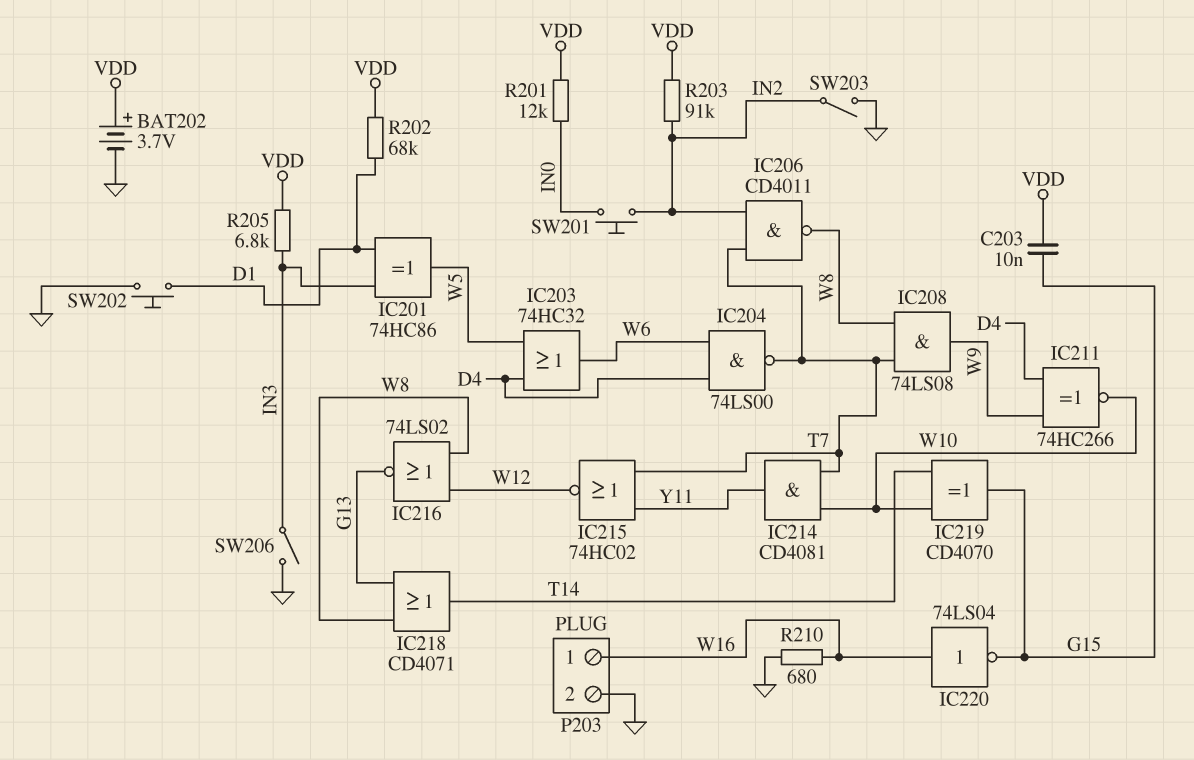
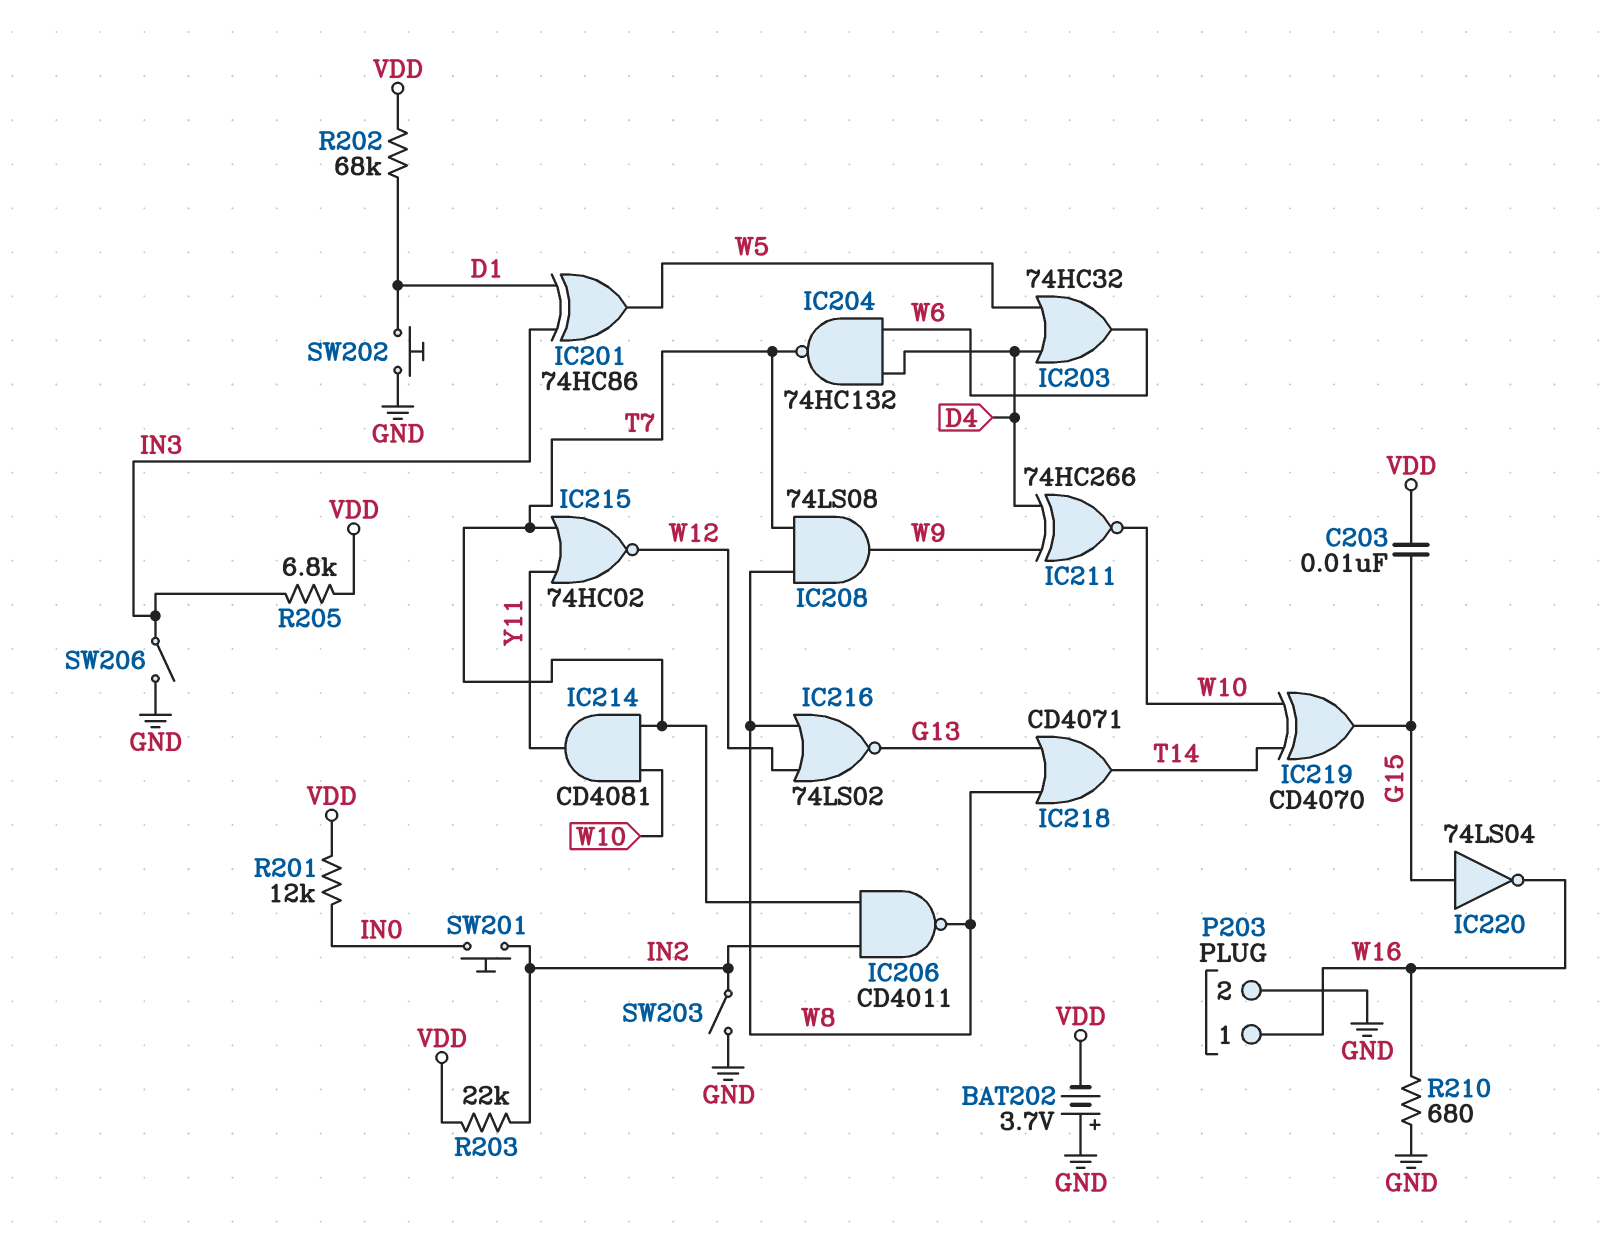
BAT202: 3.7V (plus VDD, minus GND) -> 3.7V (plus GND, minus VDD)
IC204: NAND 74LS00 (in D4, in W6, out T7) -> NAND 74HC132 (in D4, in W6, out T7)
IC220: NOT 74LS04 (in W16, out G15) -> NOT 74LS04 (in G15, out W16)
R203: 91k (IN2, VDD) -> 22k (IN2, VDD)

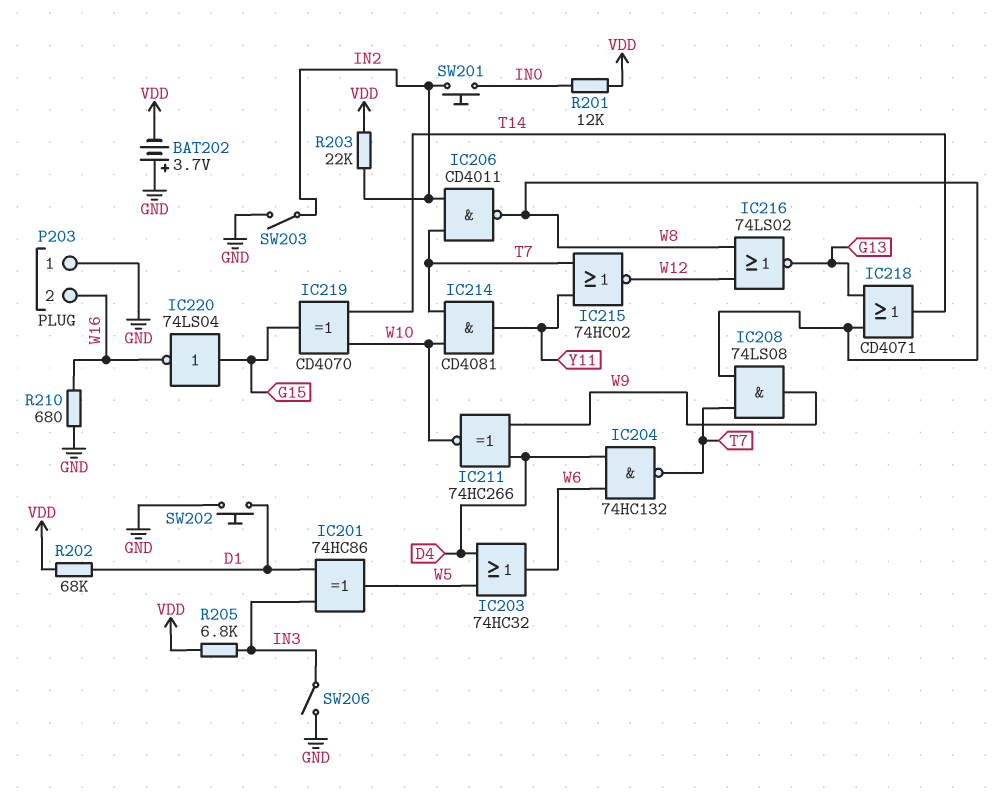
C203: 10nF (G15, VDD) -> none
P203 pin 1: W16 -> GND
P203 pin 2: GND -> W16

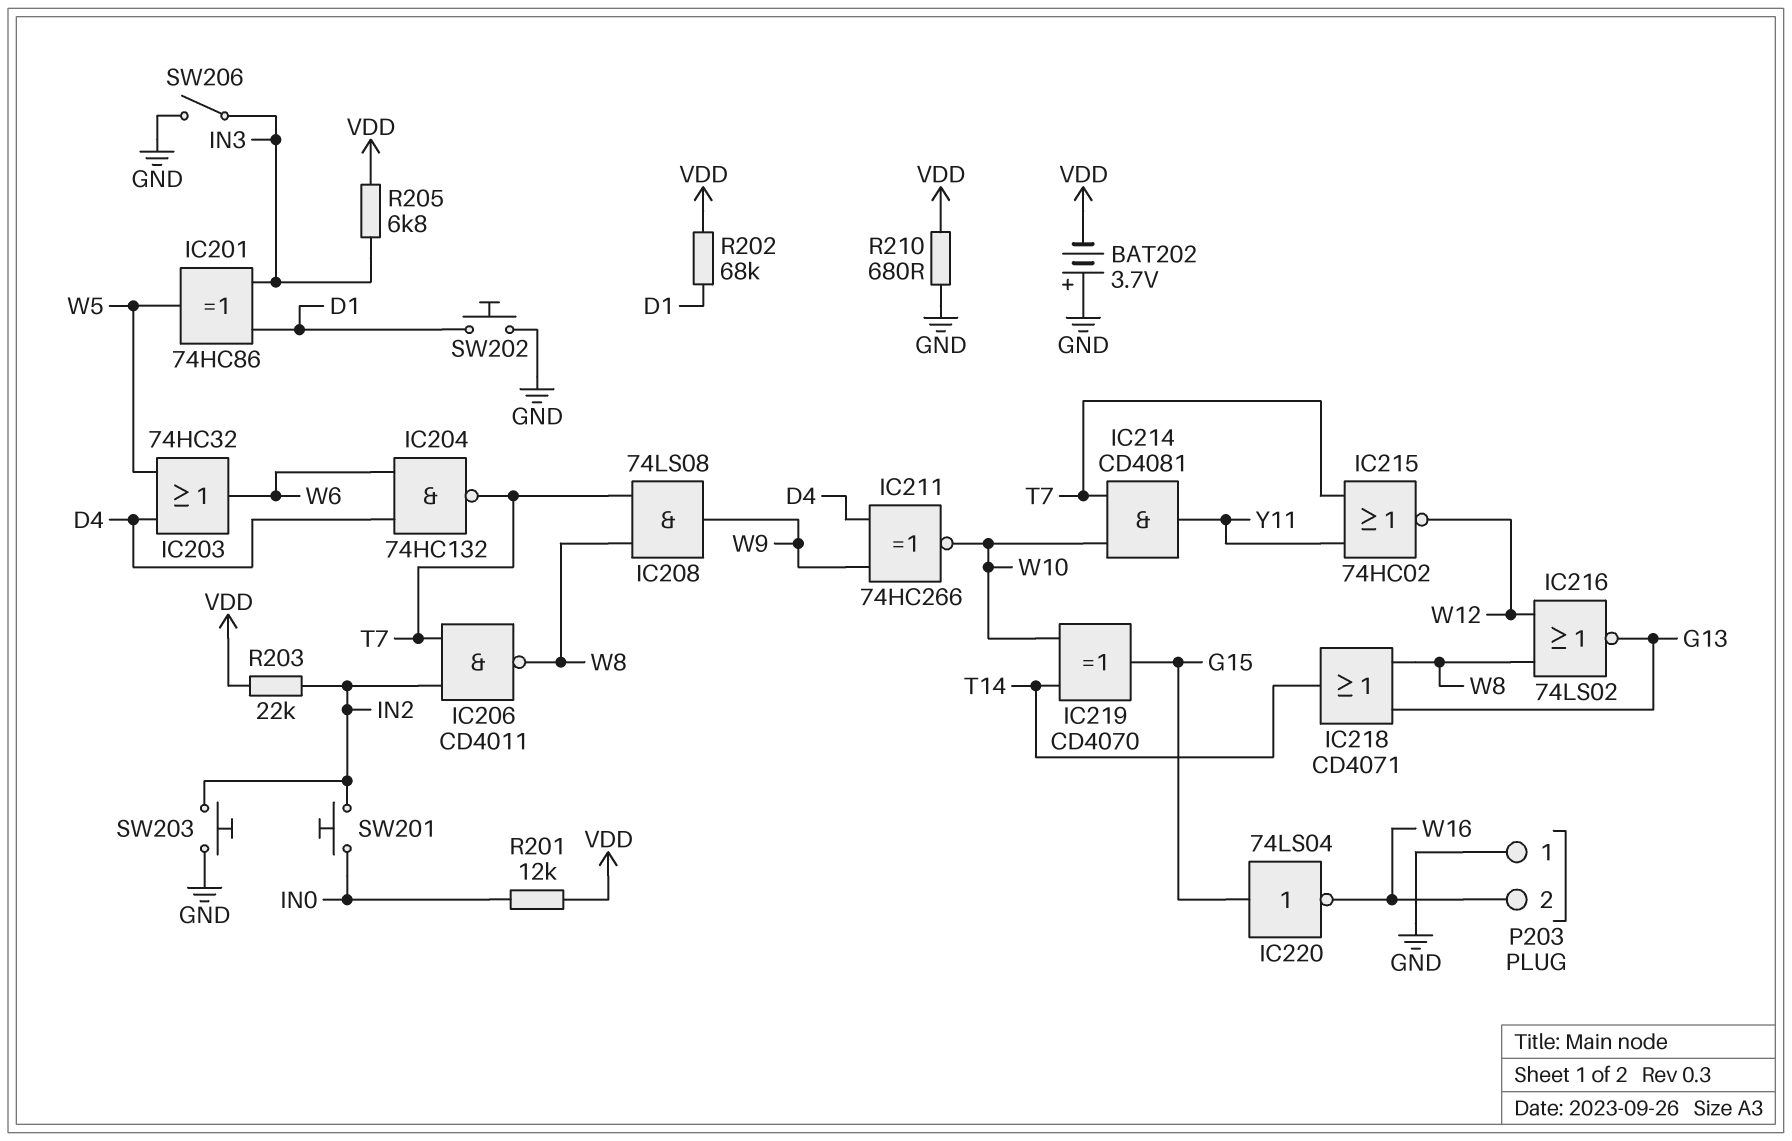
R210: 680 (GND, W16) -> 680 (GND, VDD)
SW203: switch (GND, IN2) -> button (GND, IN2)

